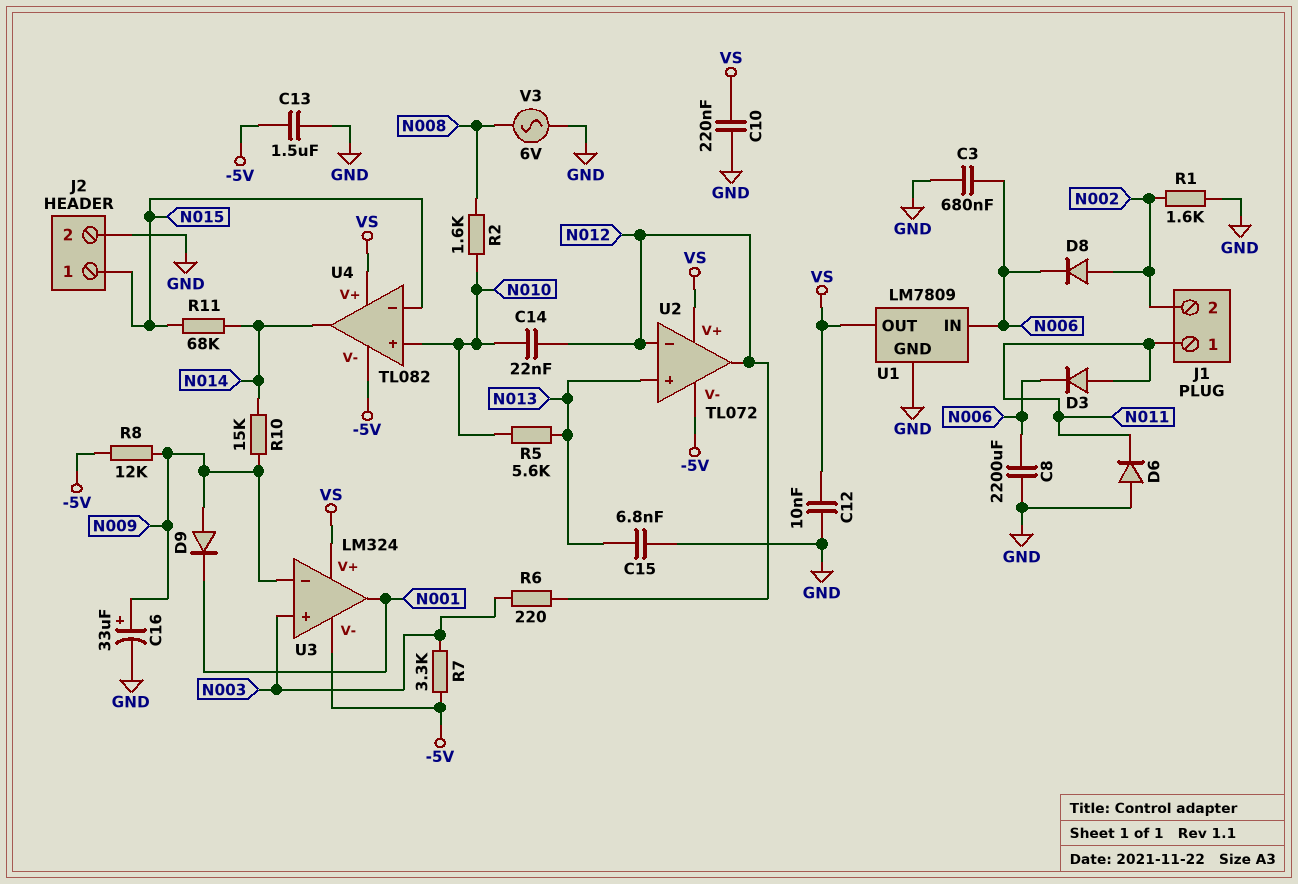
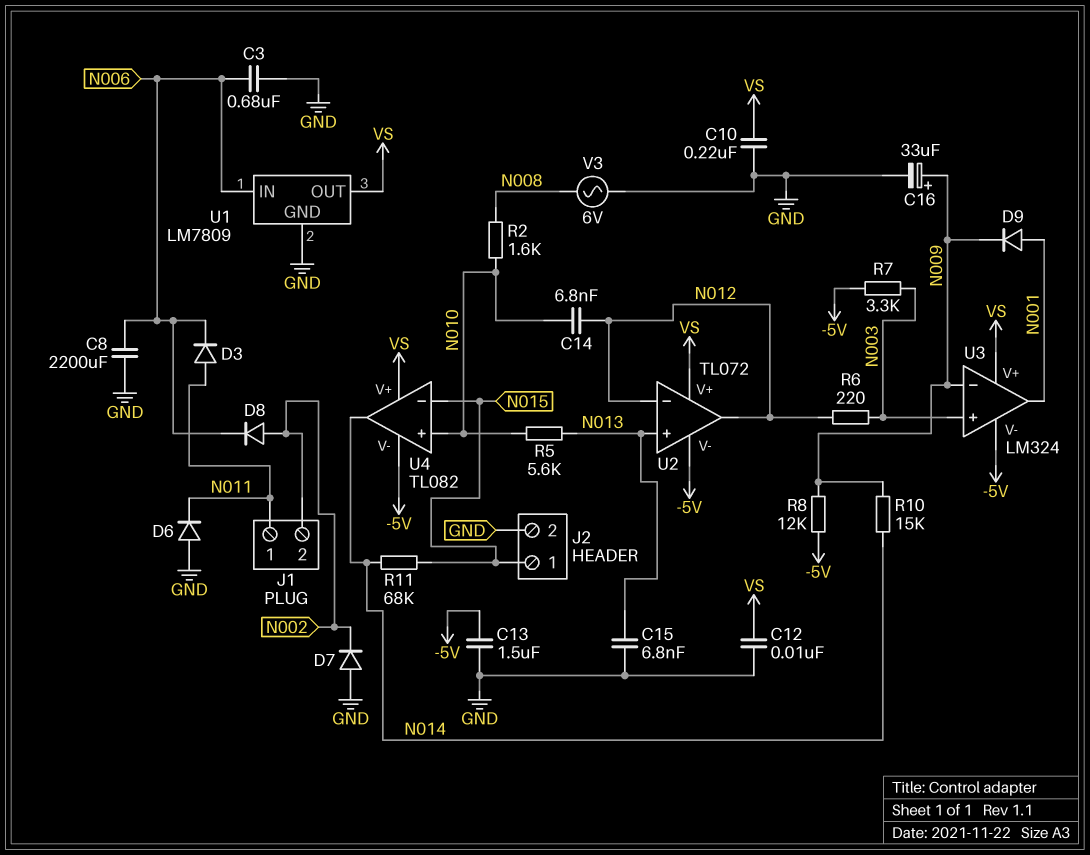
C14: 22nF (N010, N012) -> 6.8nF (N010, N012)
D7: none -> diode (A GND, K N002)
D9: diode (A N009, K N001) -> diode (A N001, K N009)
R1: 1.6k (GND, N002) -> none

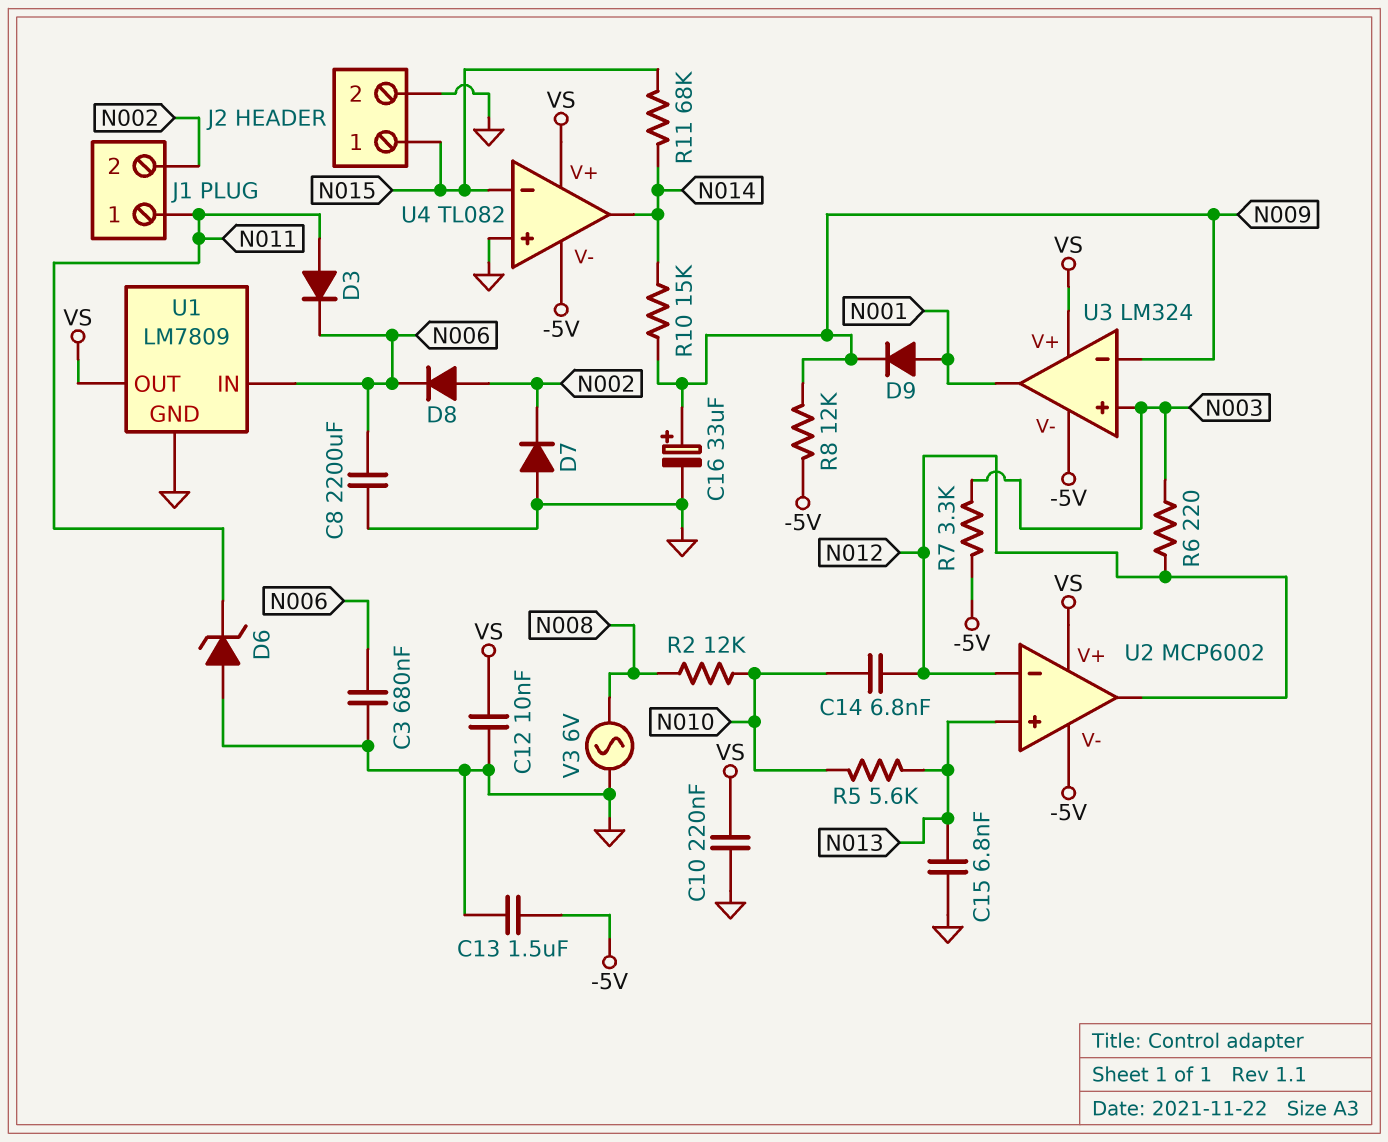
D6: diode (A GND, K N011) -> zener (A GND, K N011)
R2: 1.6k (N008, N010) -> 12k (N008, N010)
U2: TL072 -> MCP6002
U4 pin in+: N010 -> GND

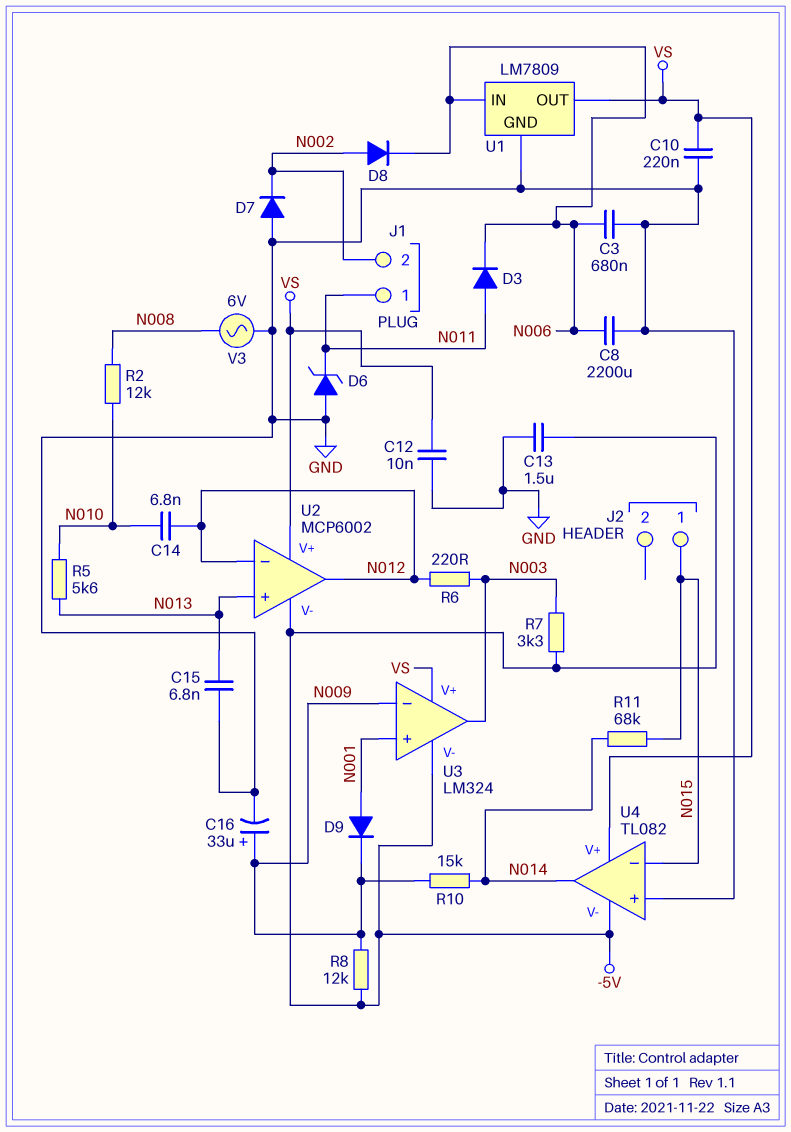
J2 pin 2: GND -> none
U3 pin in+: N003 -> N001
U3 pin out: N001 -> N003

